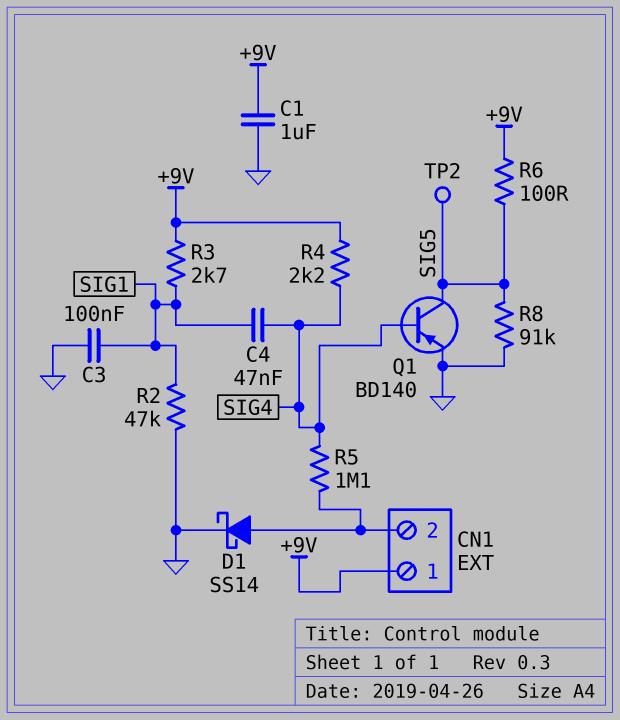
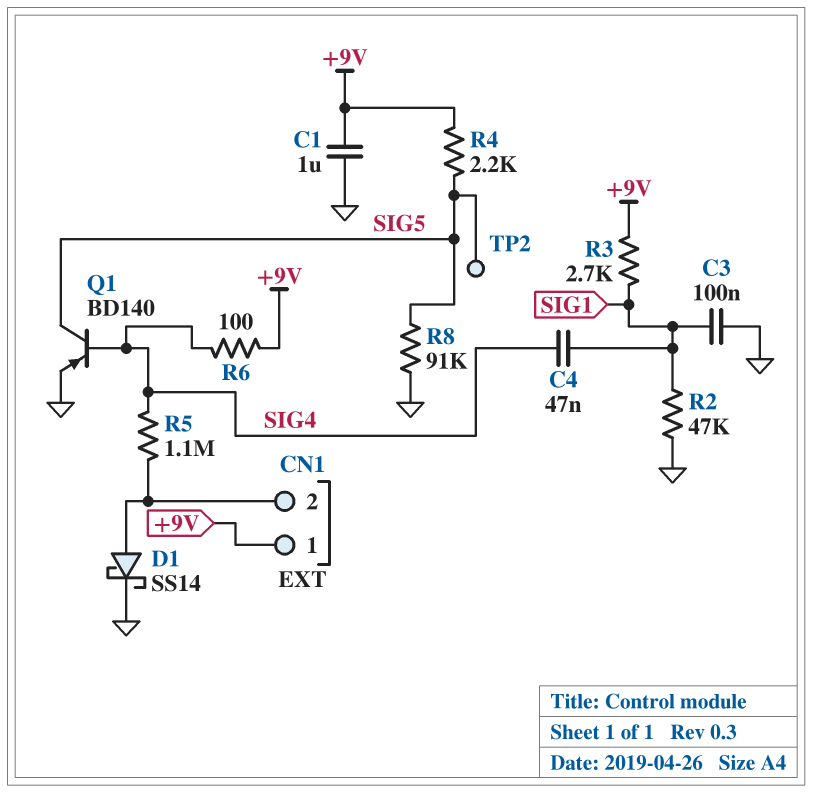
R4: 2.2k (+9V, SIG4) -> 2.2k (+9V, SIG5)
R6: 100 (+9V, SIG5) -> 100 (+9V, SIG4)

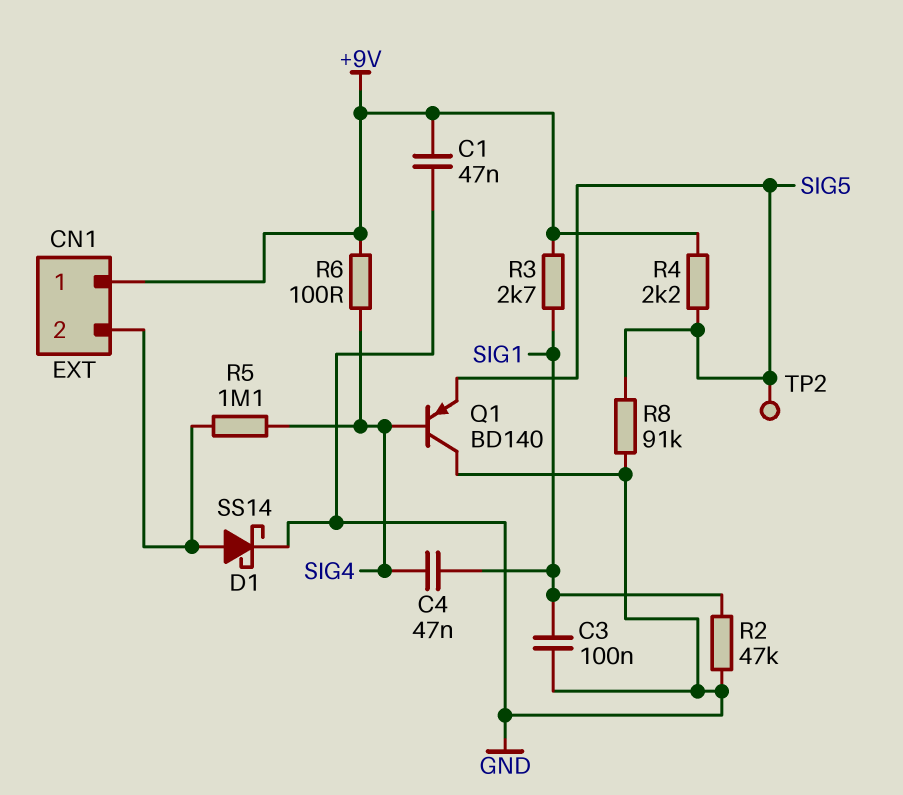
C1: 1uF (+9V, GND) -> 47nF (+9V, GND)
Q1: PNP BD140 (B SIG4, C SIG5, E GND) -> PNP BD140 (B SIG4, C GND, E SIG5)

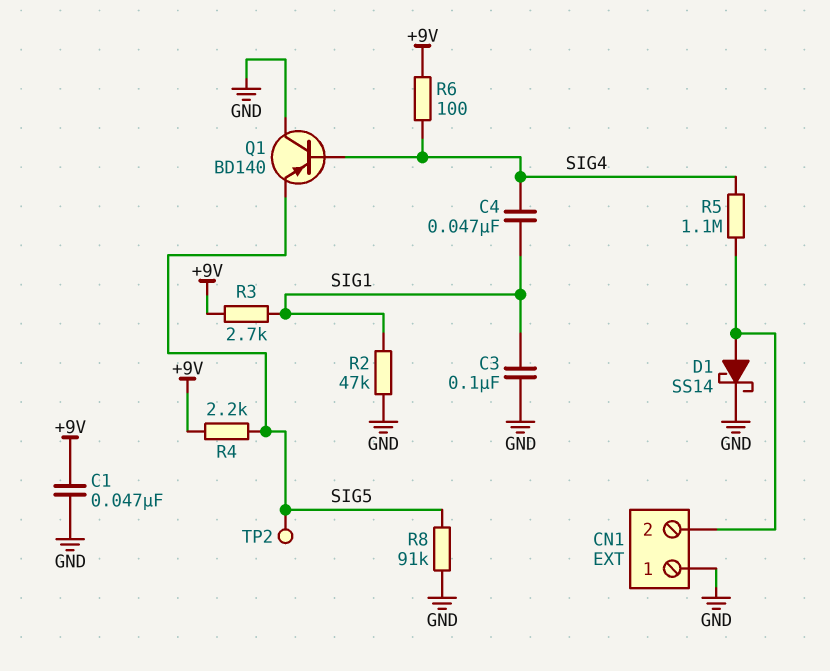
CN1 pin 1: +9V -> GND

